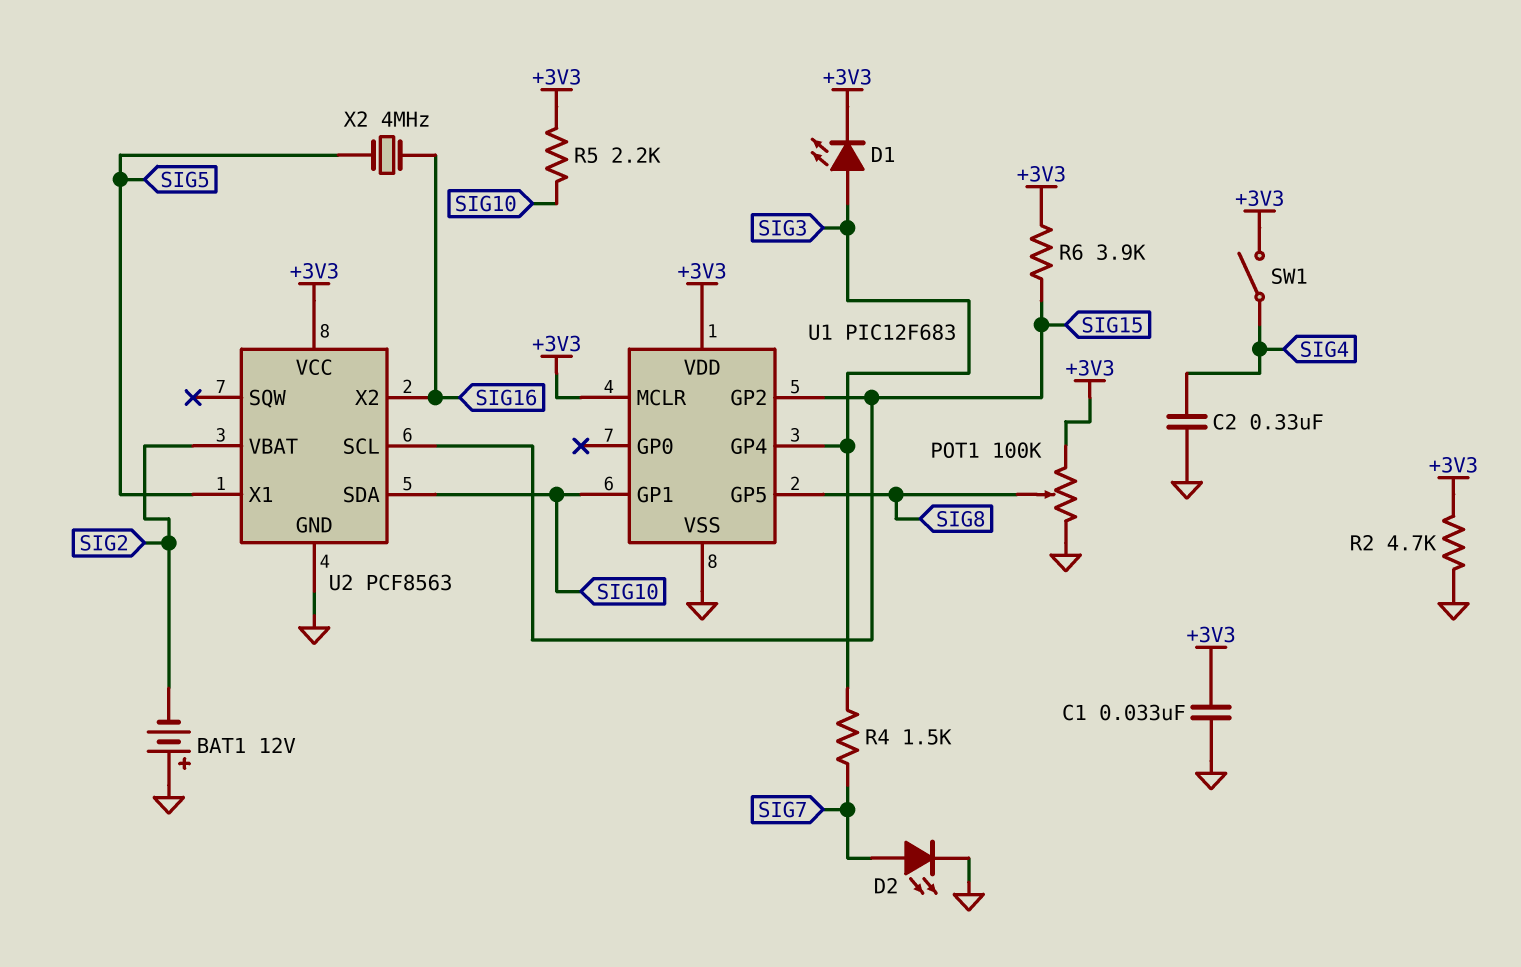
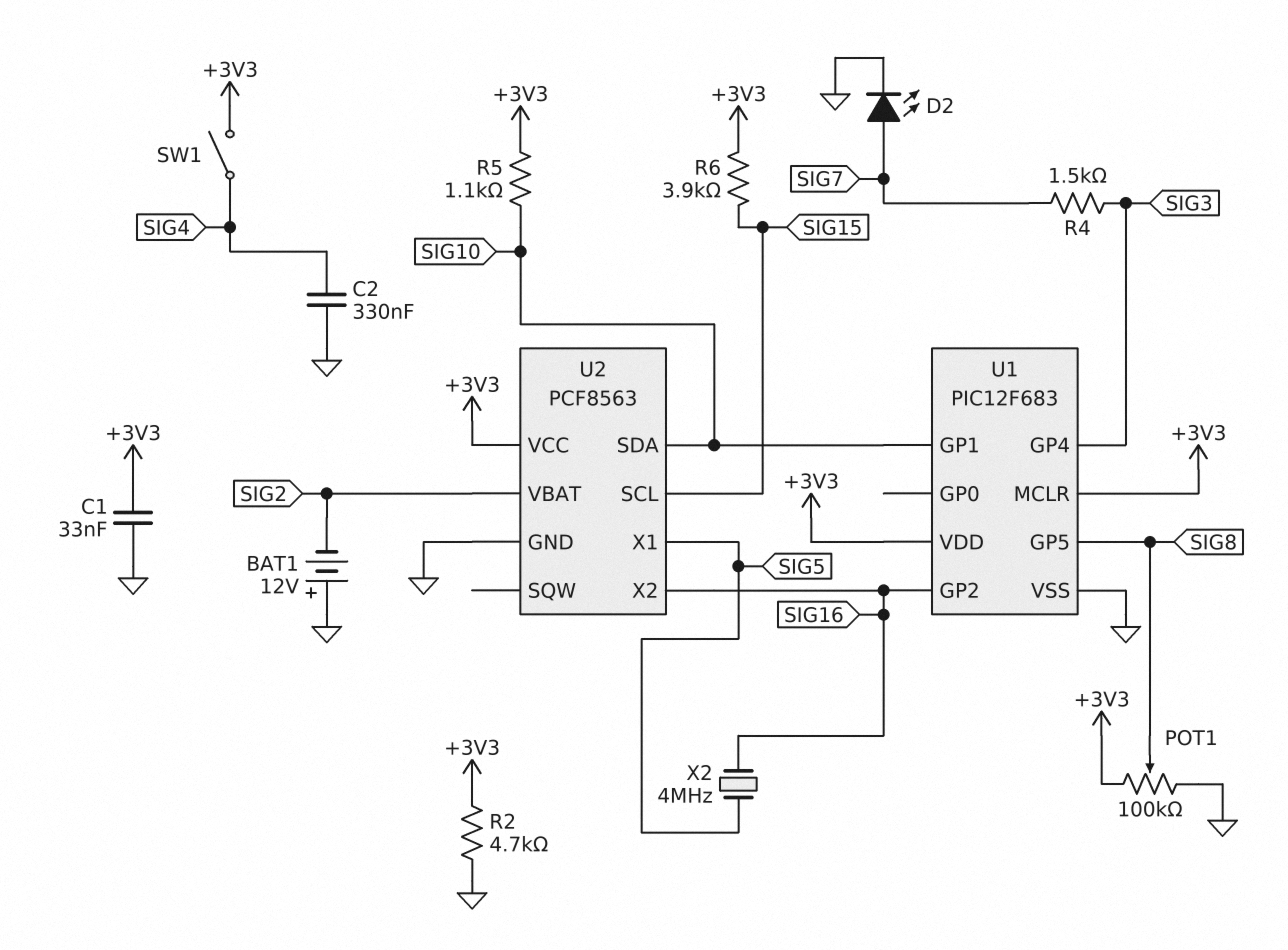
D1: LED (A SIG3, K +3V3) -> none
R5: 2.2k (+3V3, SIG10) -> 1.1k (+3V3, SIG10)
U1 pin GP2: SIG15 -> SIG16

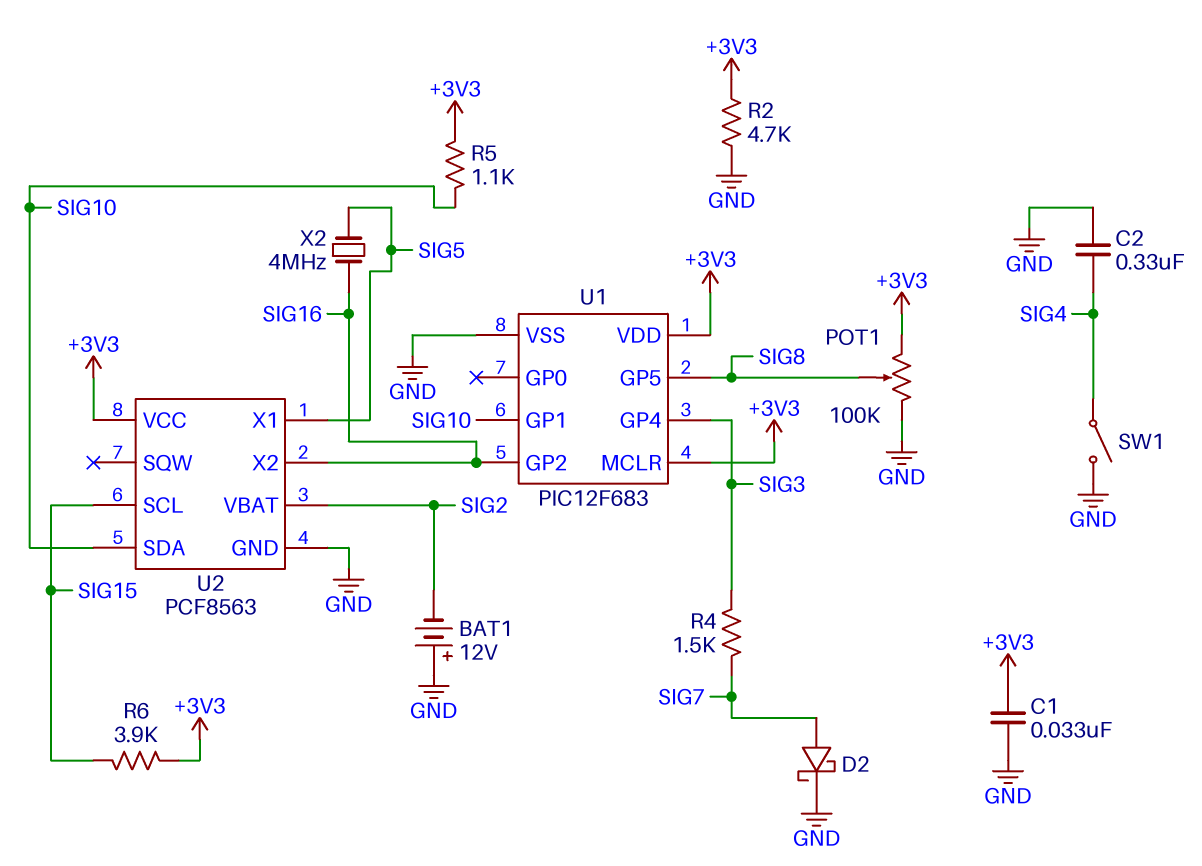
D2: LED (A SIG7, K GND) -> schottky (A SIG7, K GND)
SW1: switch (+3V3, SIG4) -> switch (GND, SIG4)

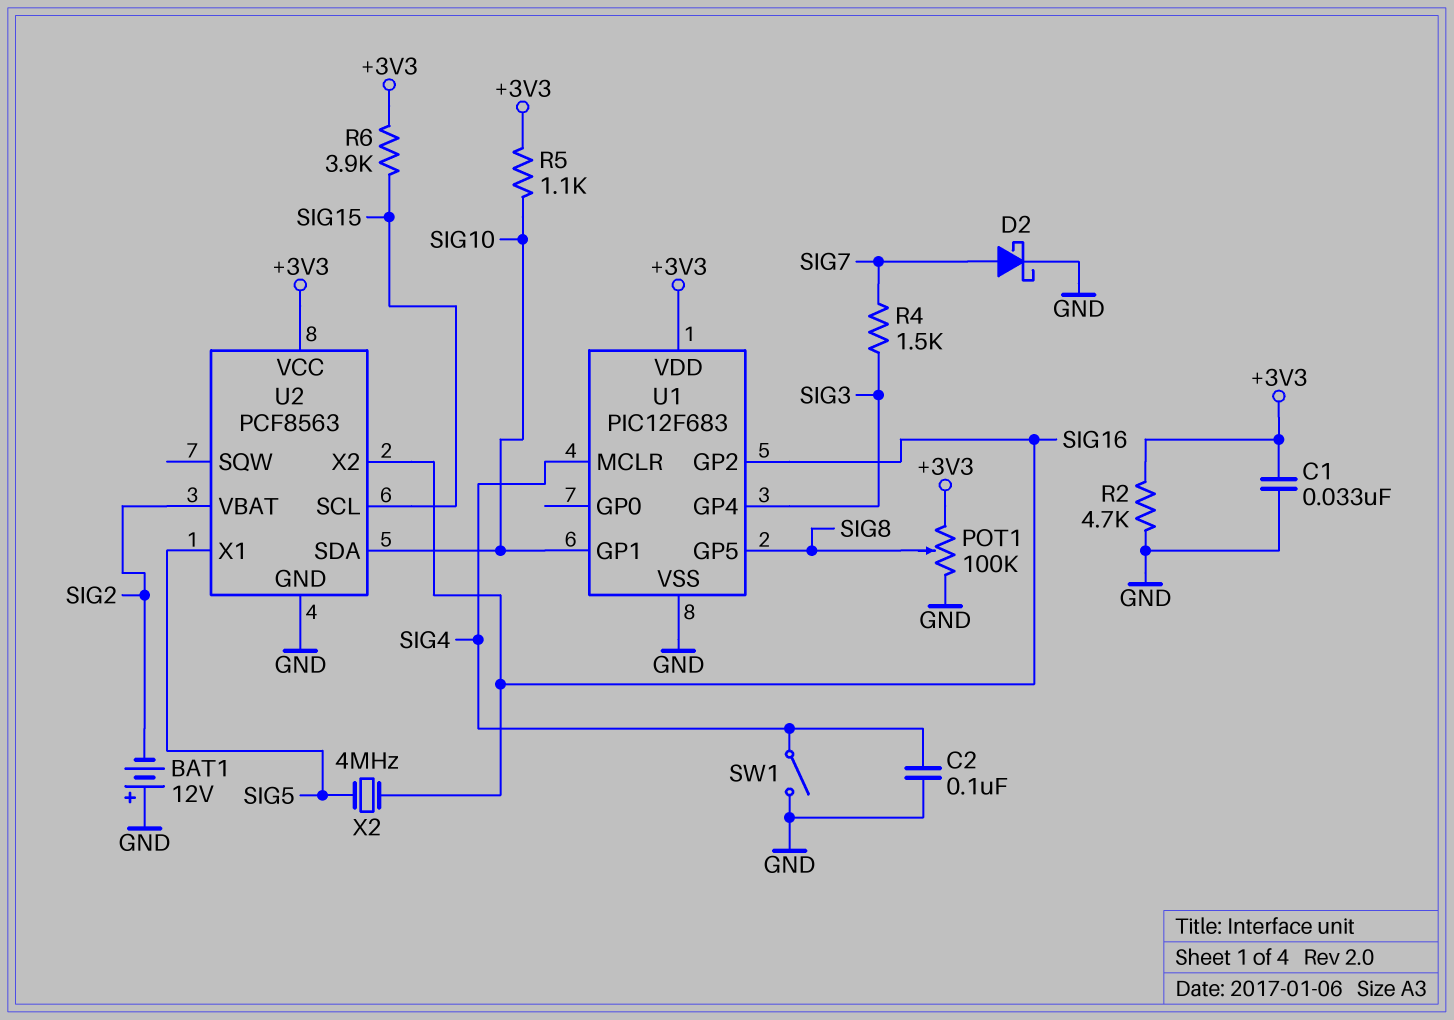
C2: 330nF (GND, SIG4) -> 100nF (GND, SIG4)
U1 pin MCLR: +3V3 -> SIG4

